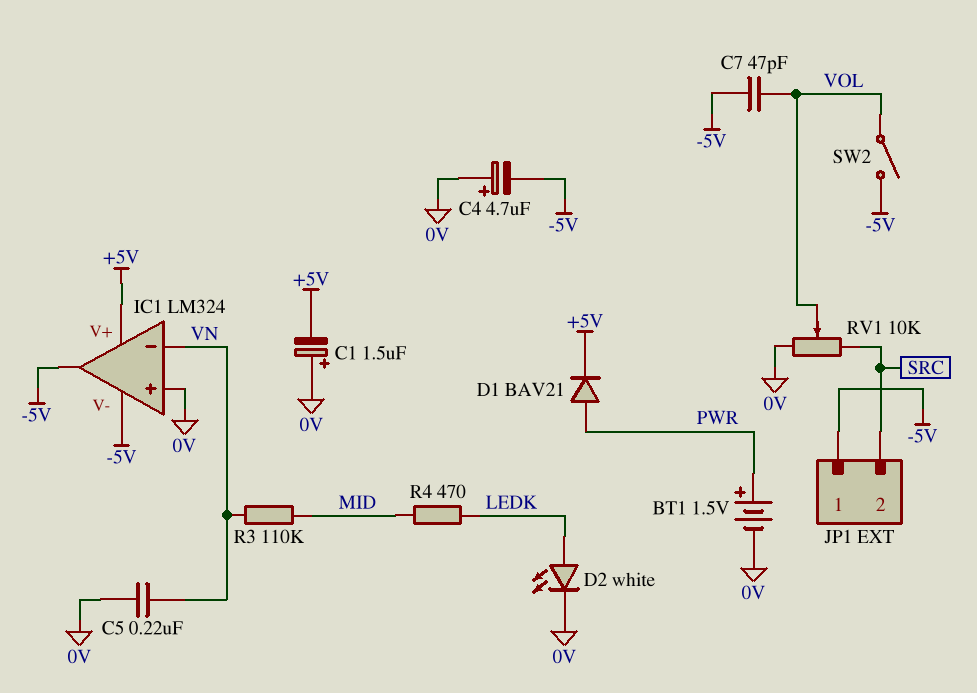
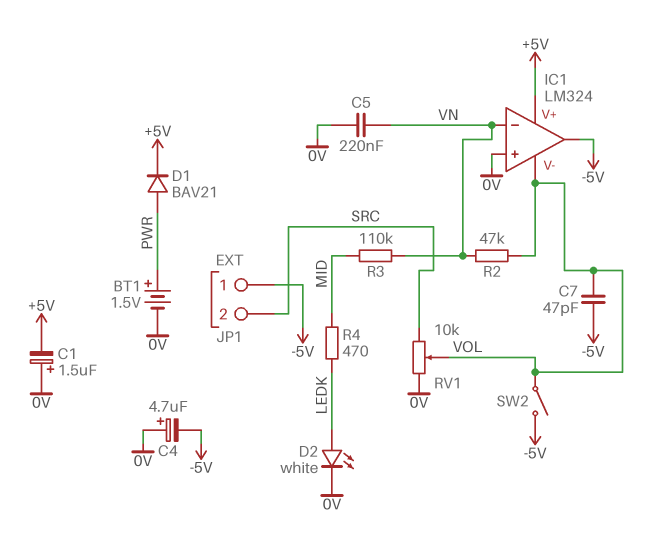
IC1 pin V-: -5V -> VOL
R2: none -> 47k (VN, VOL)

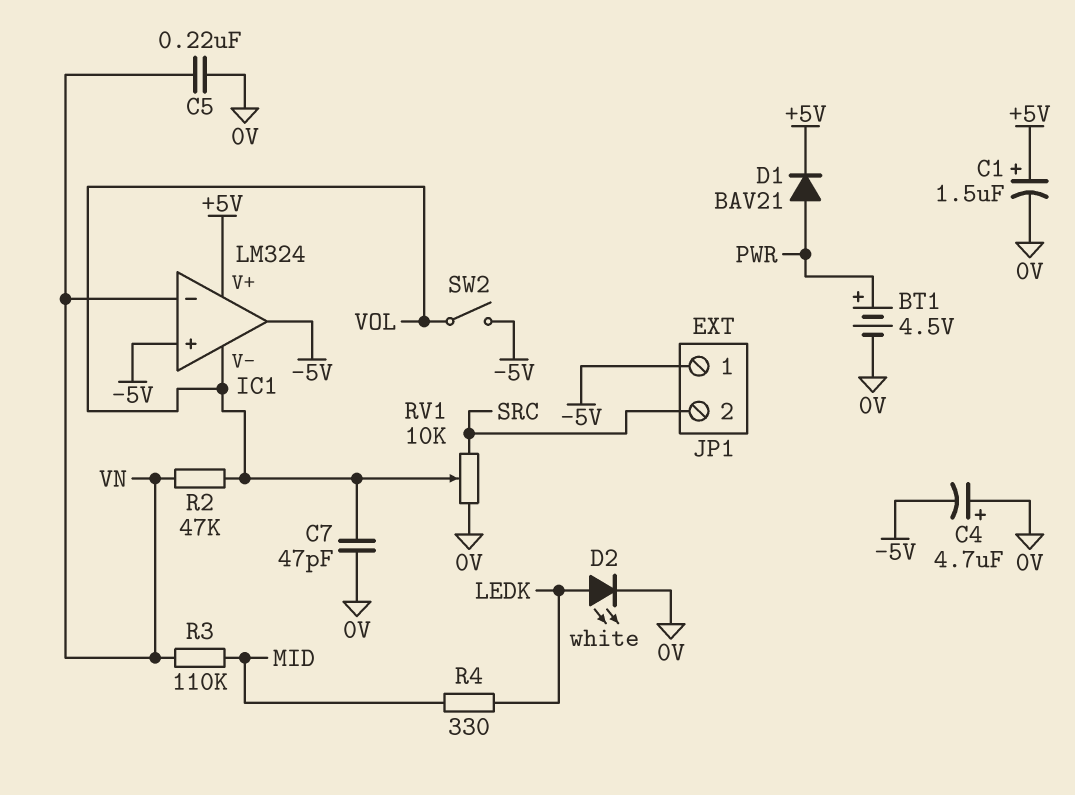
BT1: 1.5V (plus PWR, minus 0V) -> 4.5V (plus PWR, minus 0V)
C1: 1.5uF (plus 0V, minus +5V) -> 1.5uF (plus +5V, minus 0V)
C7: 47pF (-5V, VOL) -> 47pF (0V, VOL)
IC1 pin in+: 0V -> -5V
R4: 470 (LEDK, MID) -> 330 (LEDK, MID)

